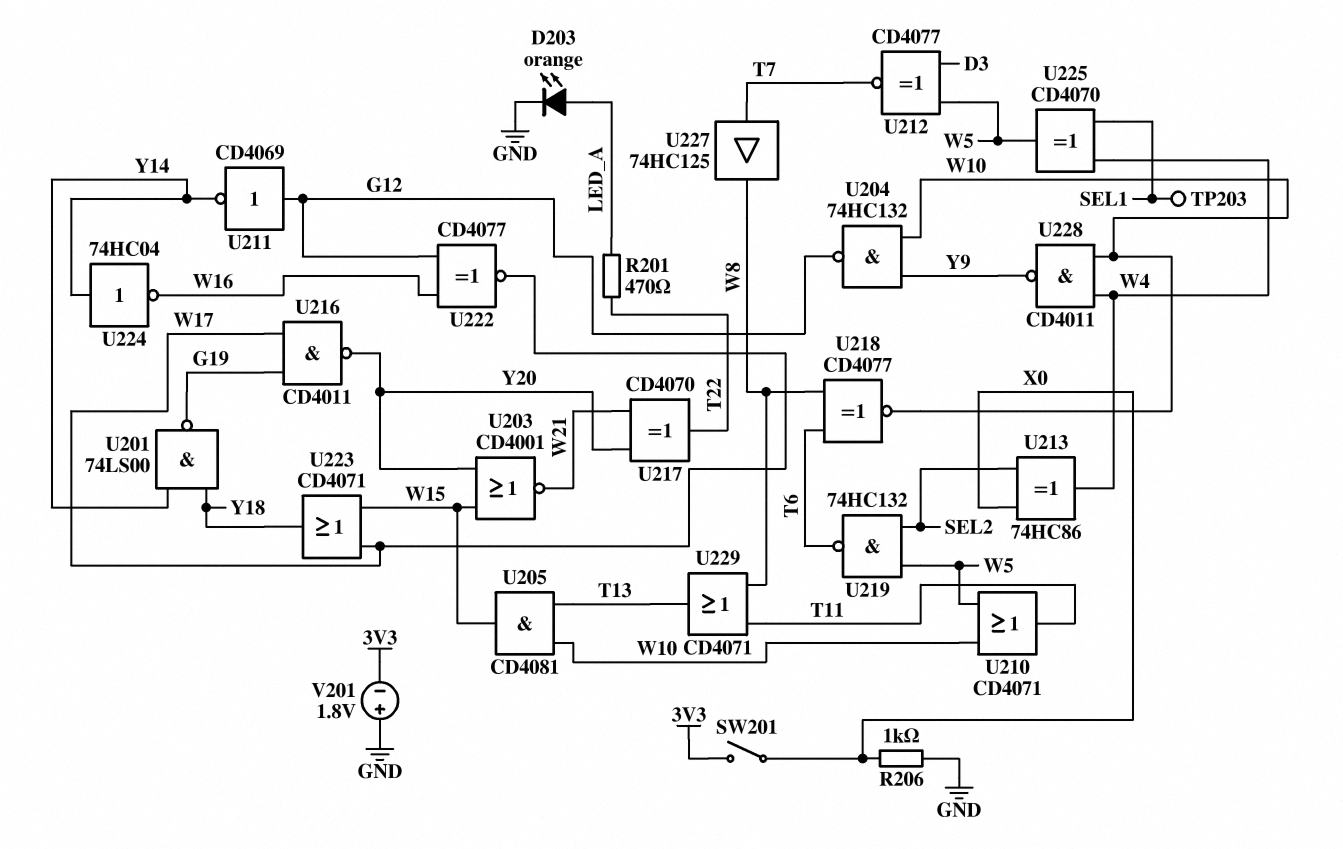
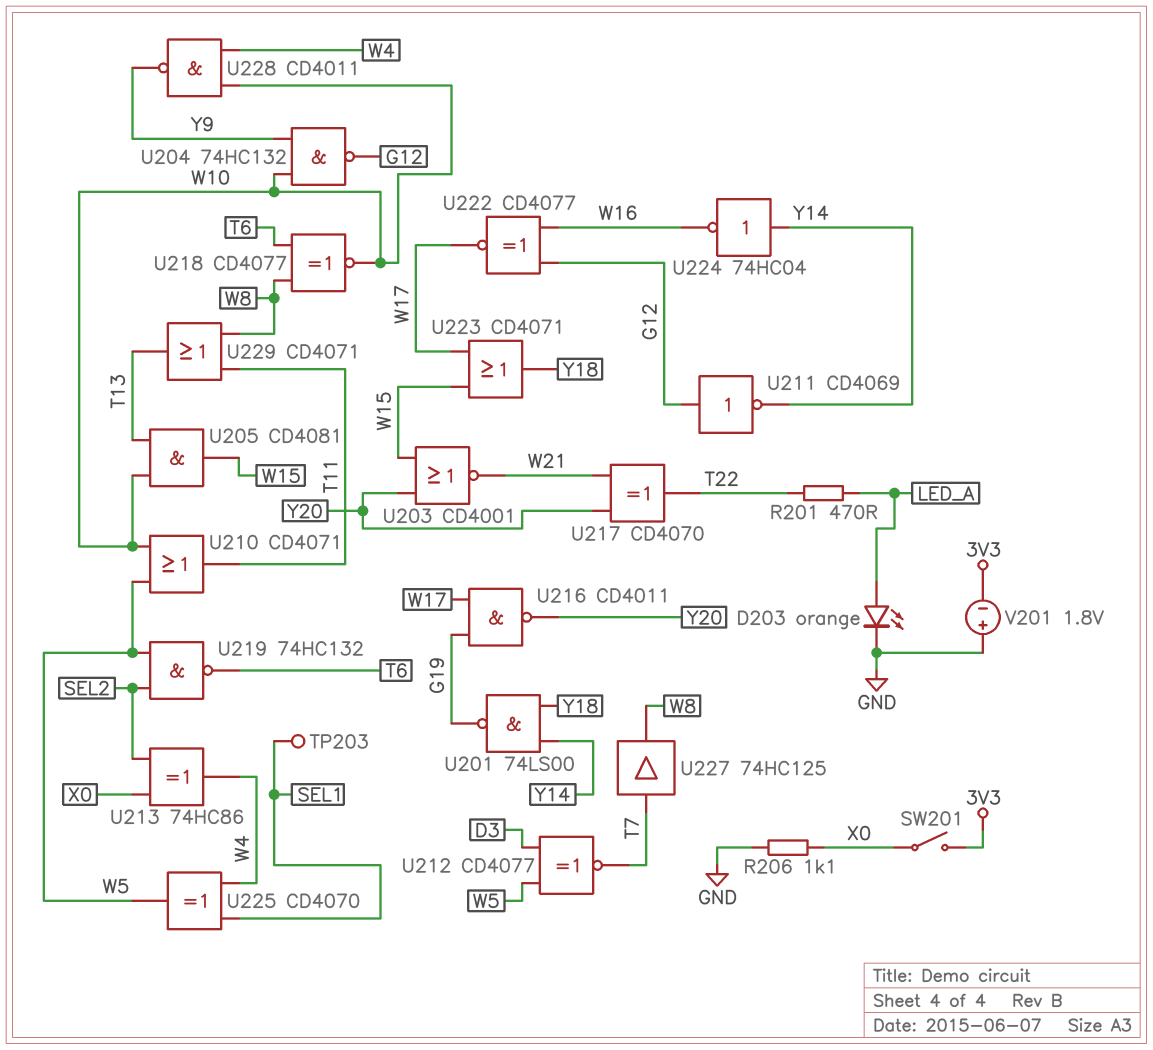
R206: 1k (GND, X0) -> 1.1k (GND, X0)

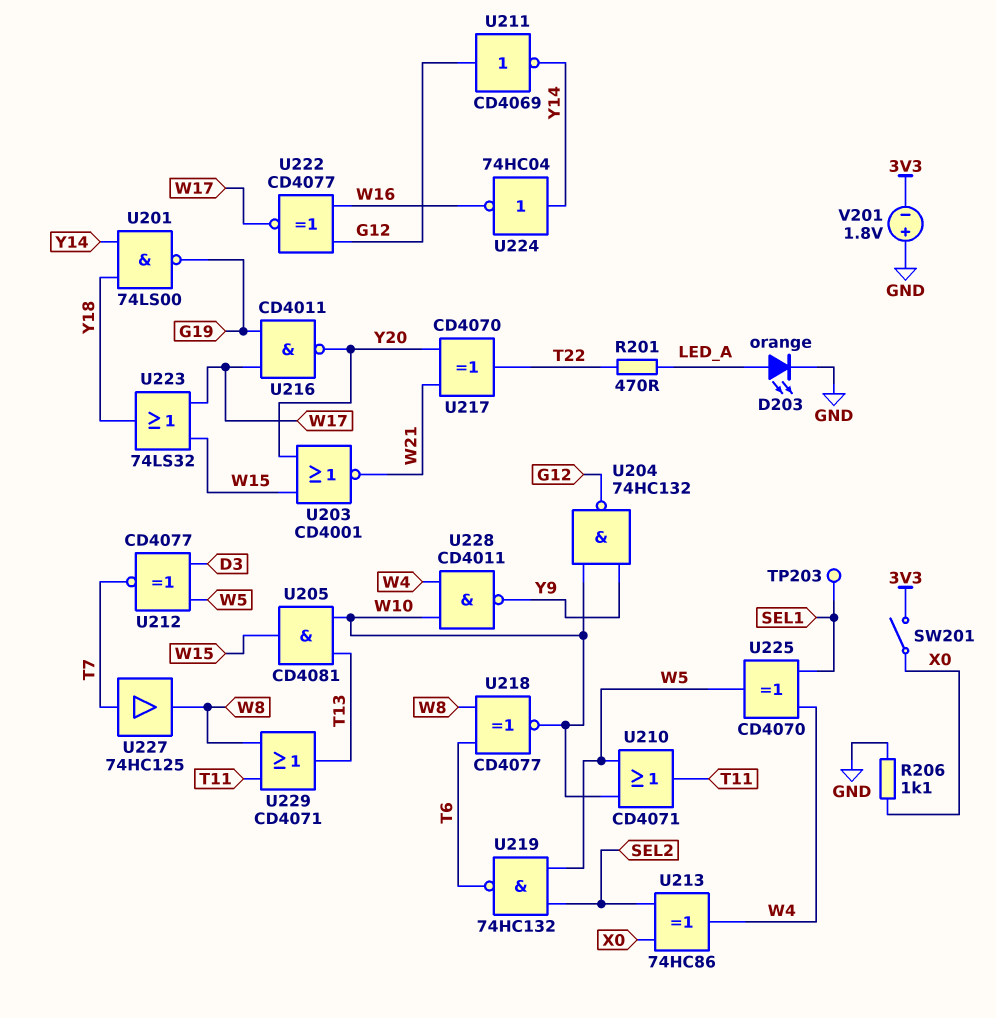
U223: OR CD4071 (in W15, in W17, out Y18) -> OR 74LS32 (in W15, in W17, out Y18)

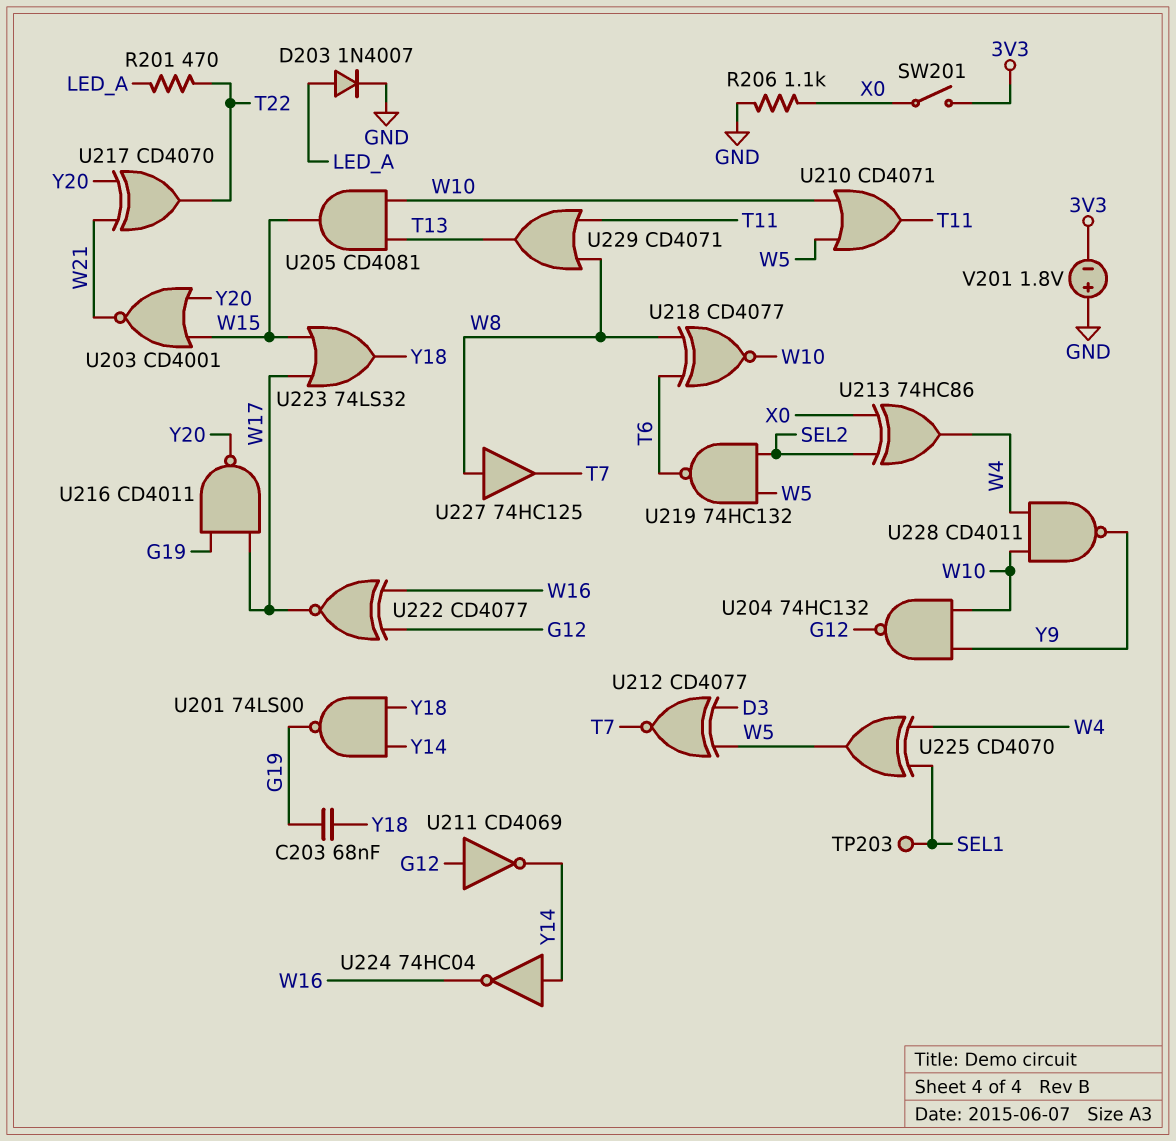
C203: none -> 68nF (G19, Y18)
D203: LED orange (A LED_A, K GND) -> diode 1N4007 (A LED_A, K GND)
U227: buffer 74HC125 (in T7, out W8) -> buffer 74HC125 (in W8, out T7)

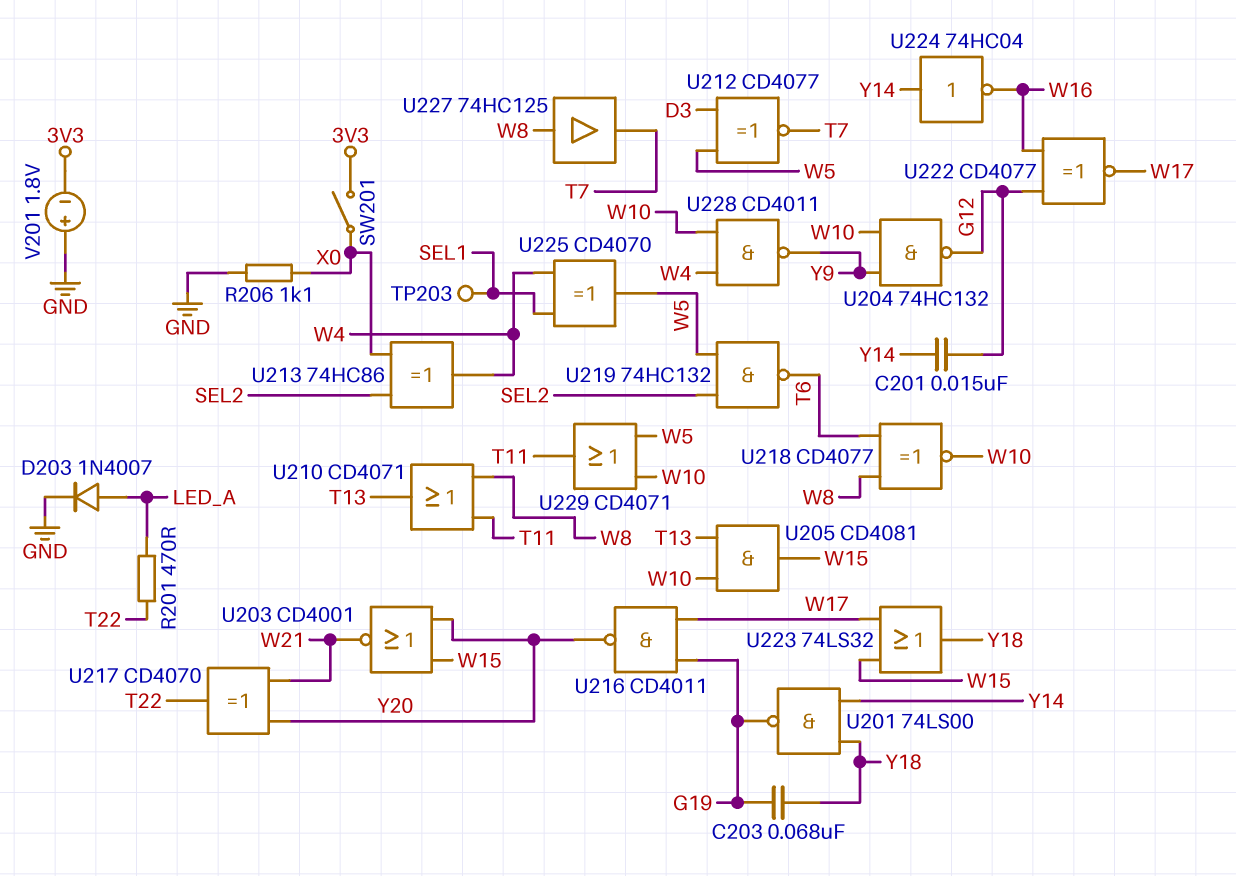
C201: none -> 15nF (G12, Y14)
U210: OR CD4071 (in W5, in W10, out T11) -> OR CD4071 (in T11, in W8, out T13)
U211: NOT CD4069 (in G12, out Y14) -> none
U229: OR CD4071 (in T11, in W8, out T13) -> OR CD4071 (in W5, in W10, out T11)

